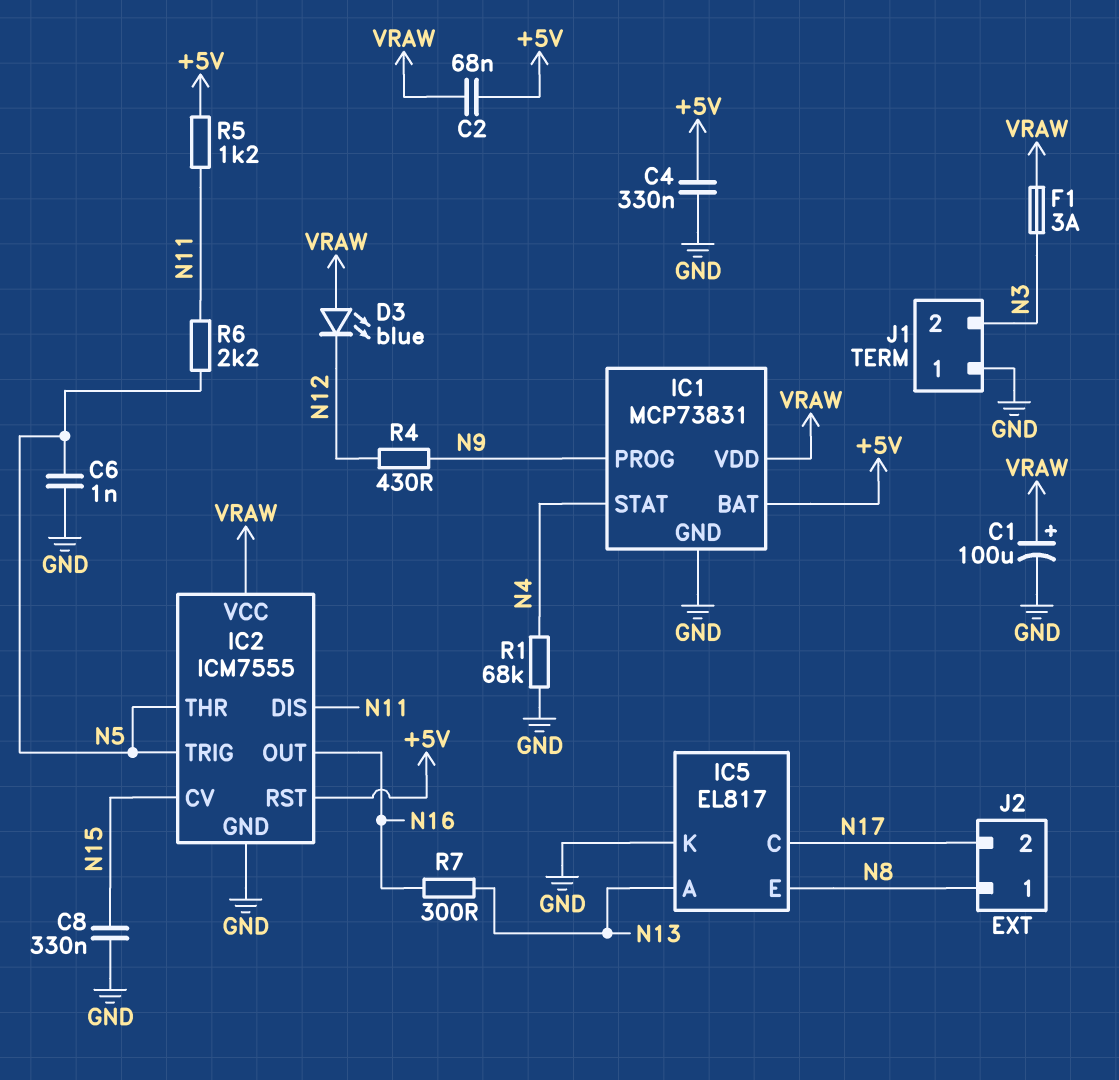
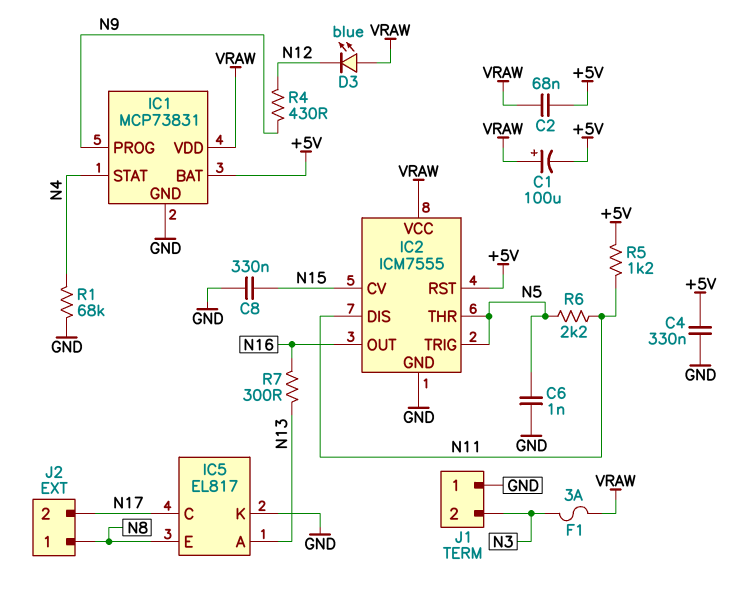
C1: 100uF (plus VRAW, minus GND) -> 100uF (plus VRAW, minus +5V)

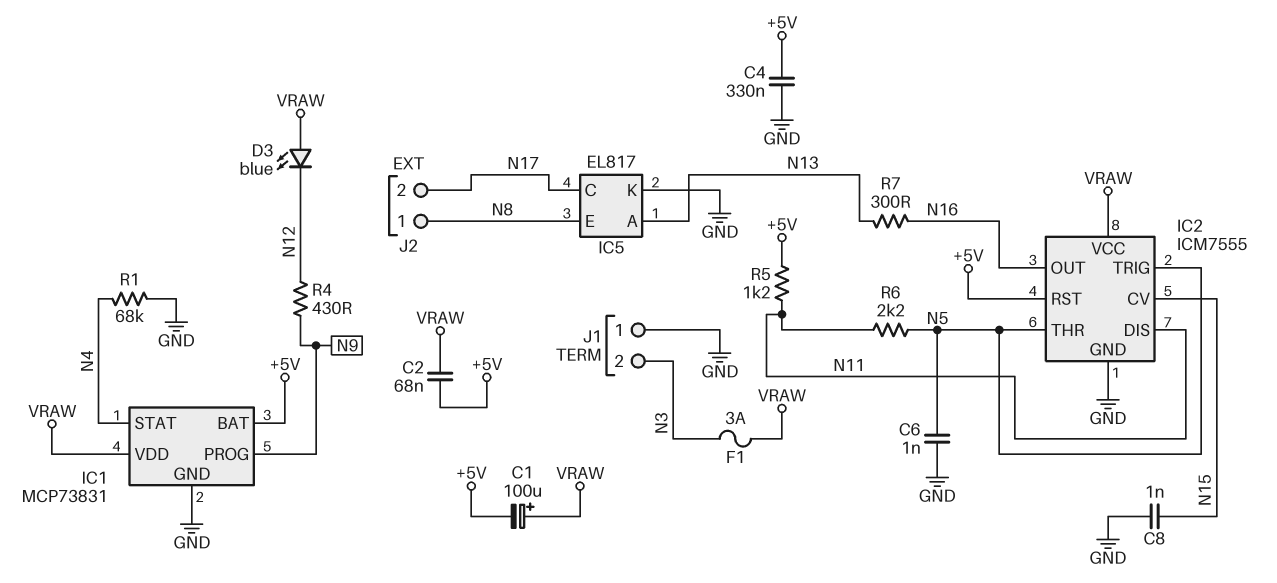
C8: 330nF (GND, N15) -> 1nF (GND, N15)

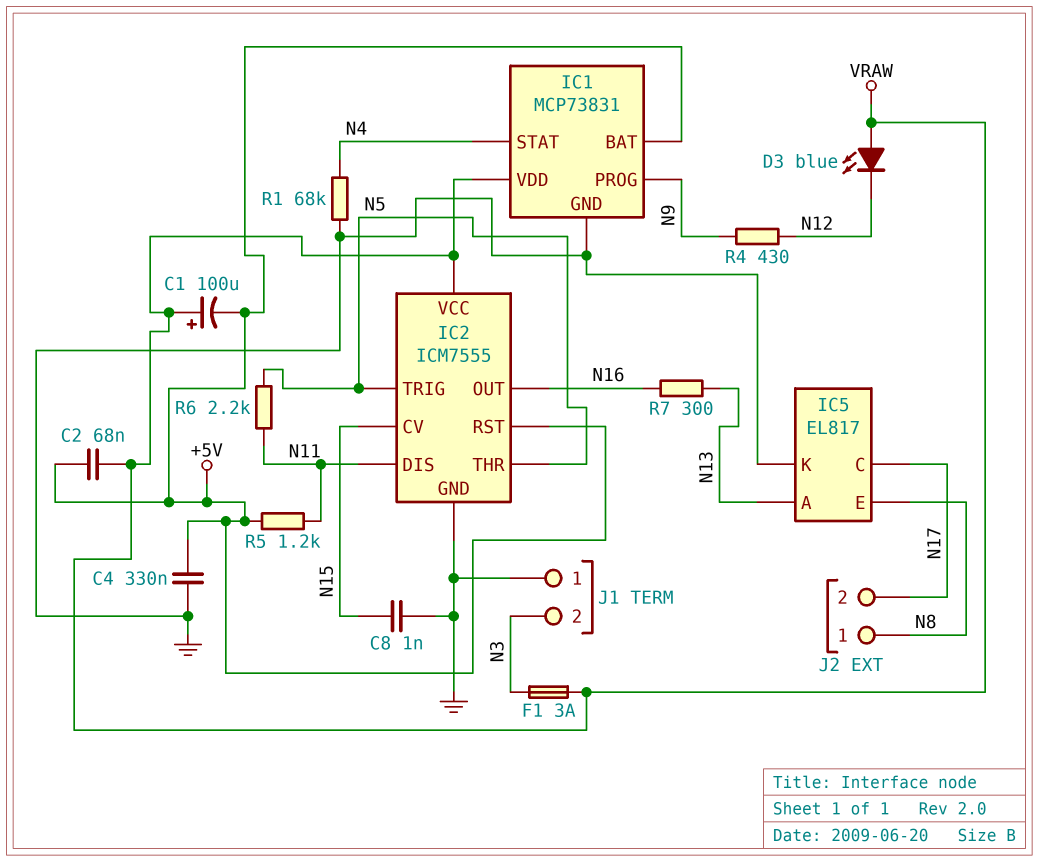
C6: 1nF (GND, N5) -> none

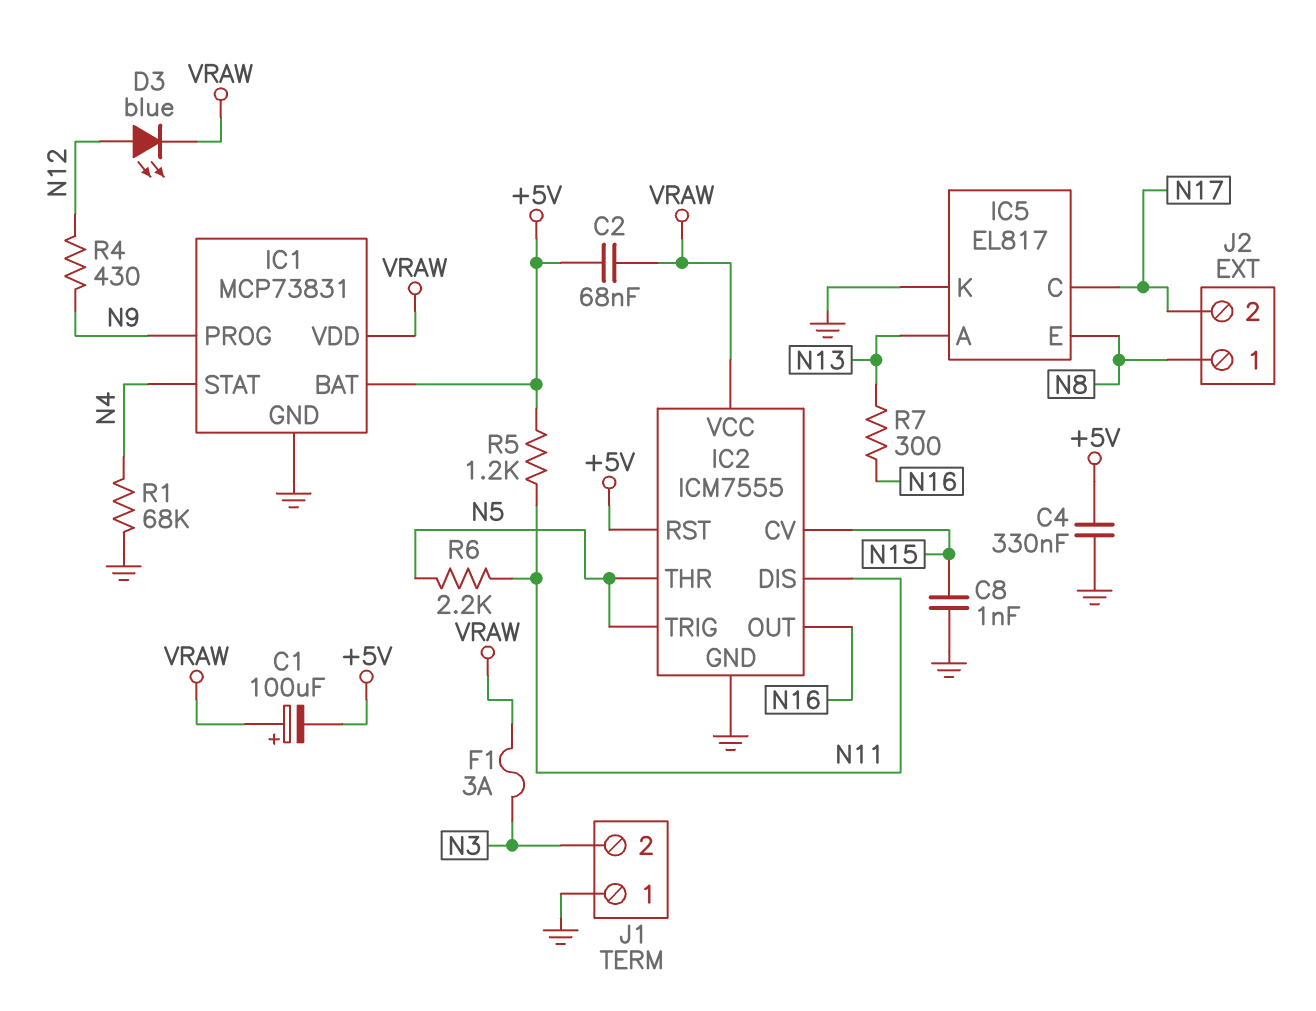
D3: LED blue (A VRAW, K N12) -> LED blue (A N12, K VRAW)

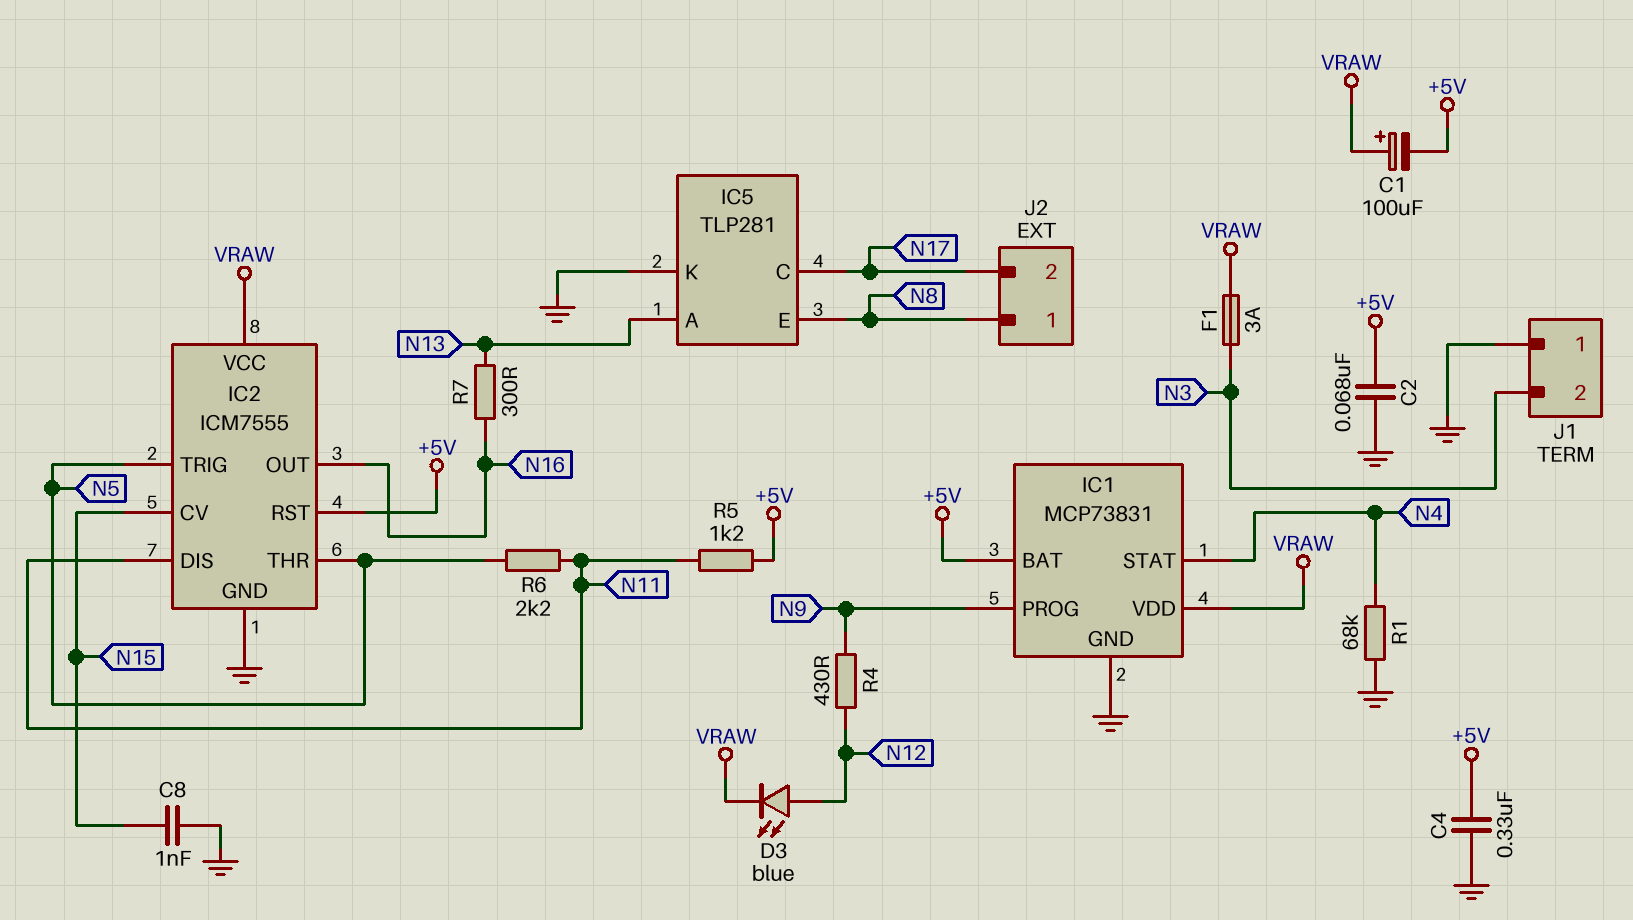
C2: 68nF (+5V, VRAW) -> 68nF (+5V, GND)
IC5: EL817 -> TLP281

